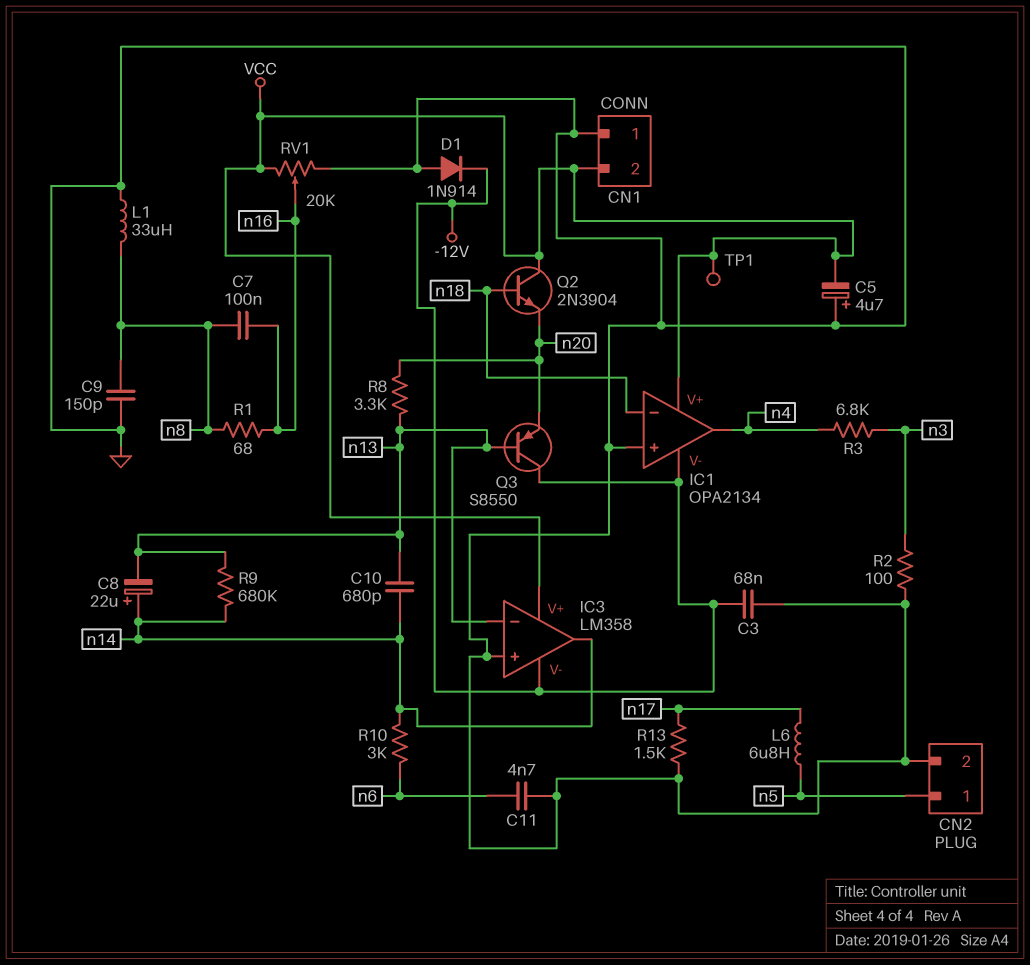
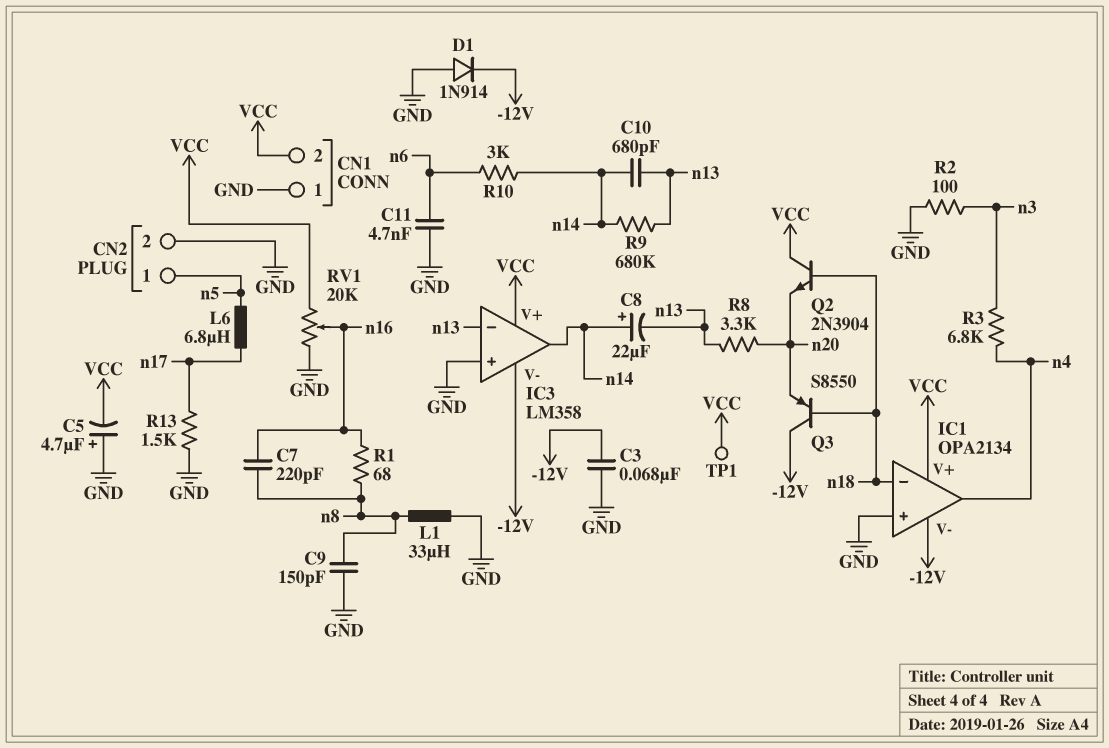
C7: 100nF (n8, n16) -> 220pF (n8, n16)
Q3: PNP S8550 (B n13, C -12V, E n20) -> PNP S8550 (B n18, C -12V, E n20)

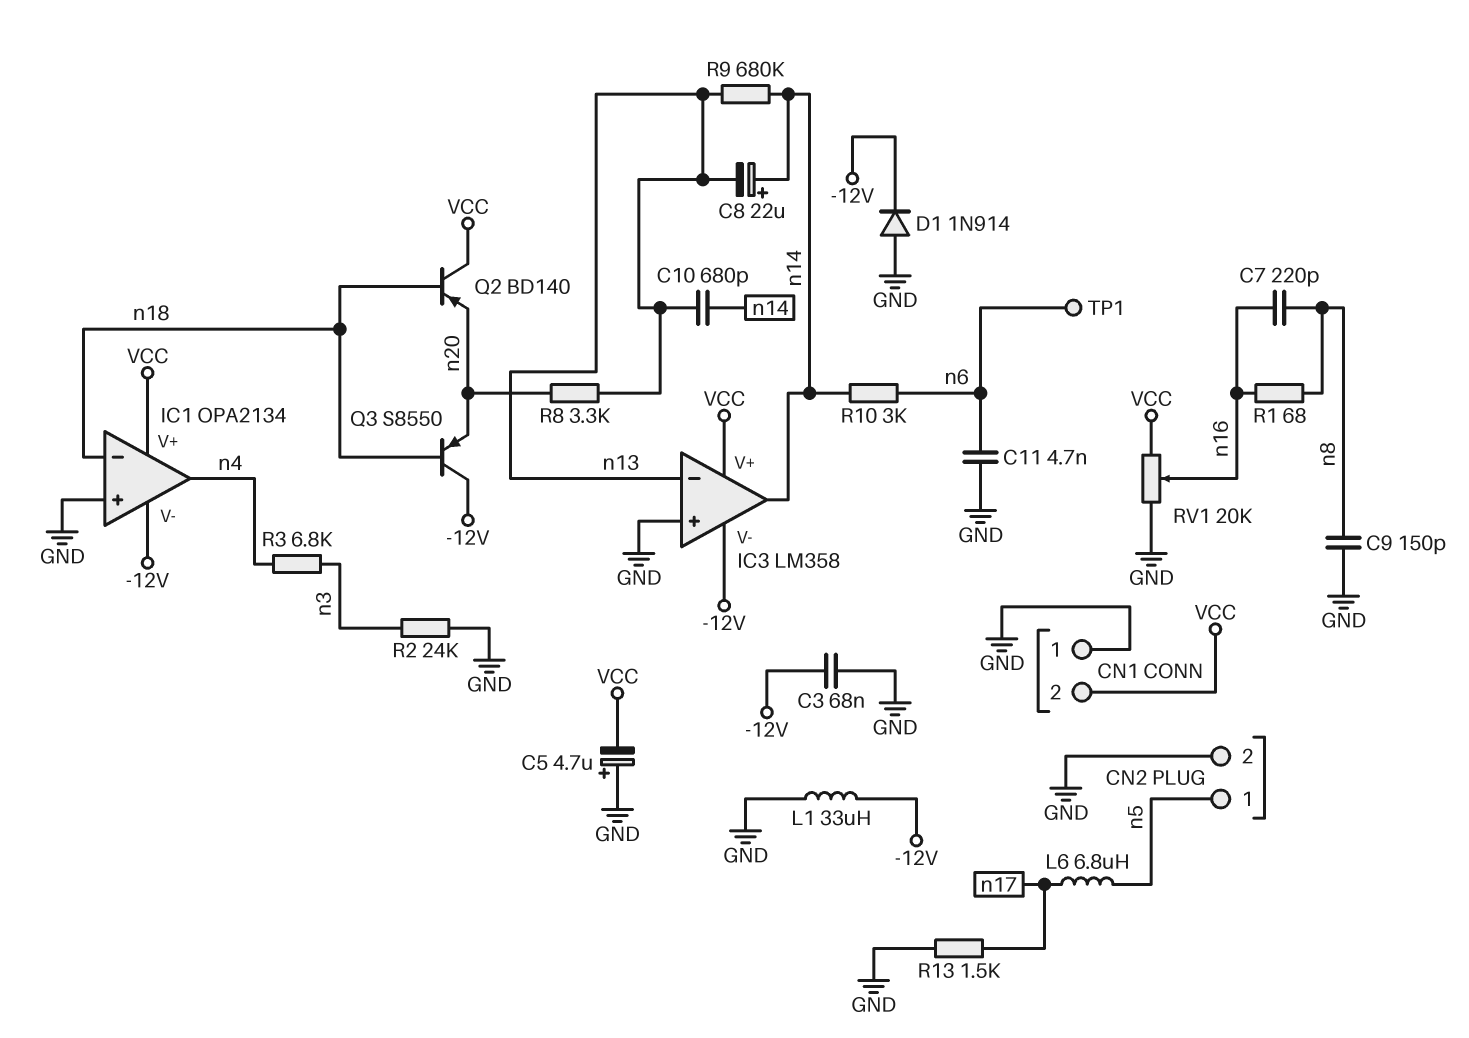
L1: 33uH (GND, n8) -> 33uH (-12V, GND)
Q2: NPN 2N3904 (B n18, C VCC, E n20) -> PNP BD140 (B n18, C VCC, E n20)
R2: 100 (GND, n3) -> 24k (GND, n3)
TP1: test point (VCC) -> test point (n6)

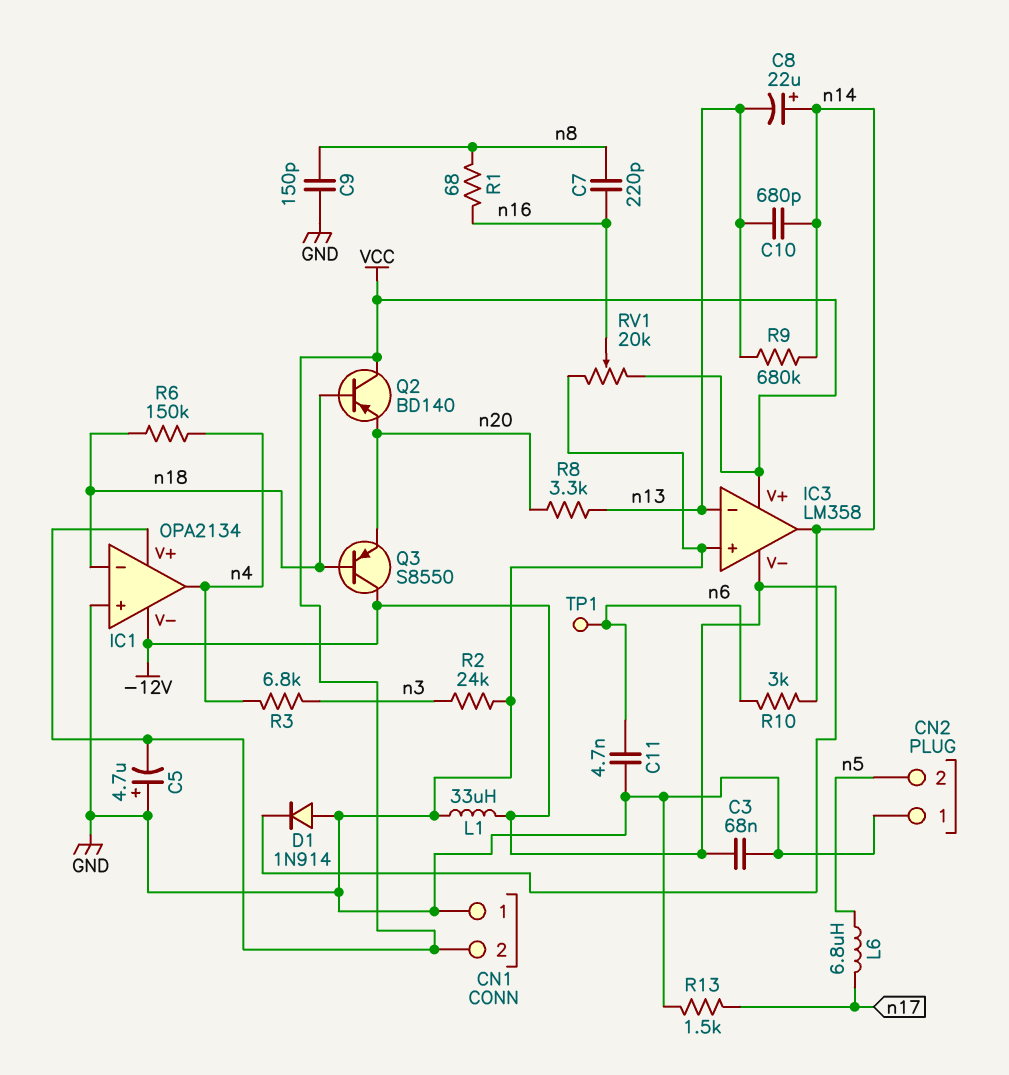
CN2 pin 1: n5 -> GND
CN2 pin 2: GND -> n5
R6: none -> 150k (n4, n18)

